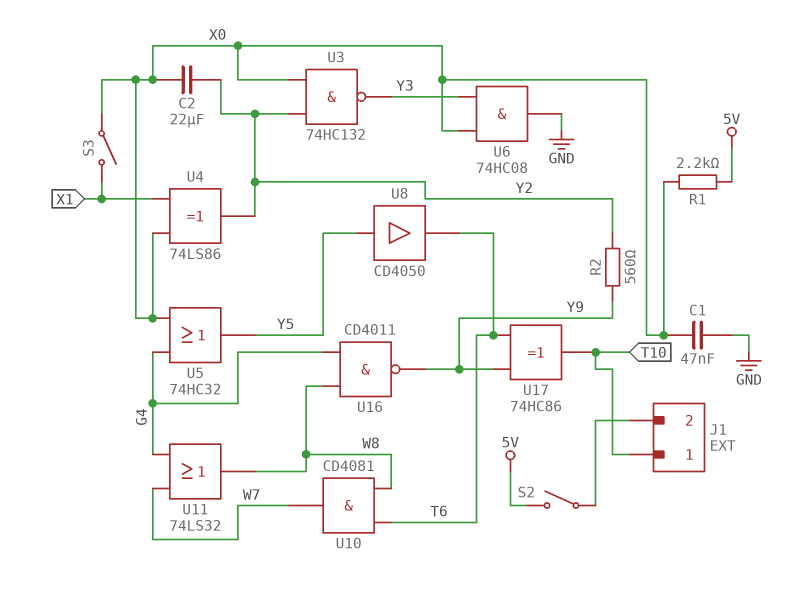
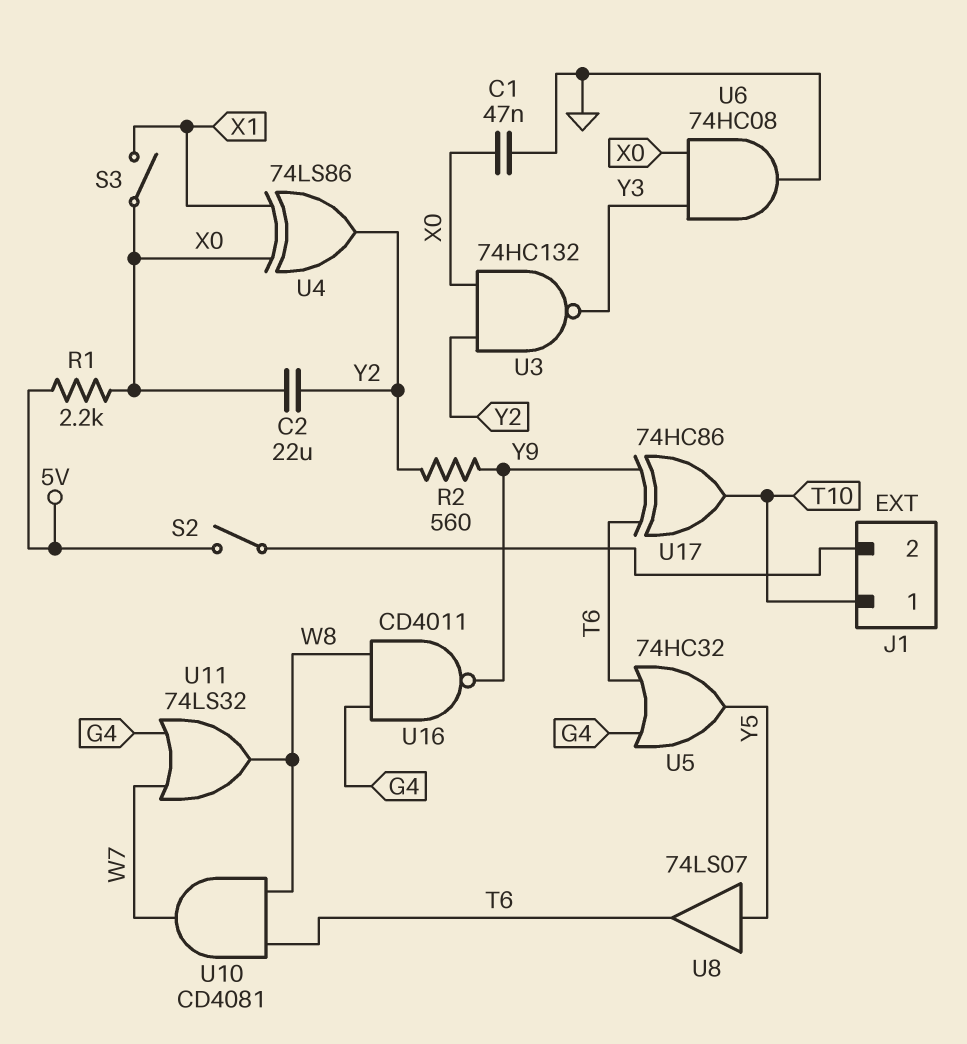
U5: OR 74HC32 (in G4, in X0, out Y5) -> OR 74HC32 (in G4, in T6, out Y5)
U8: buffer CD4050 (in Y5, out T6) -> buffer 74LS07 (in Y5, out T6)

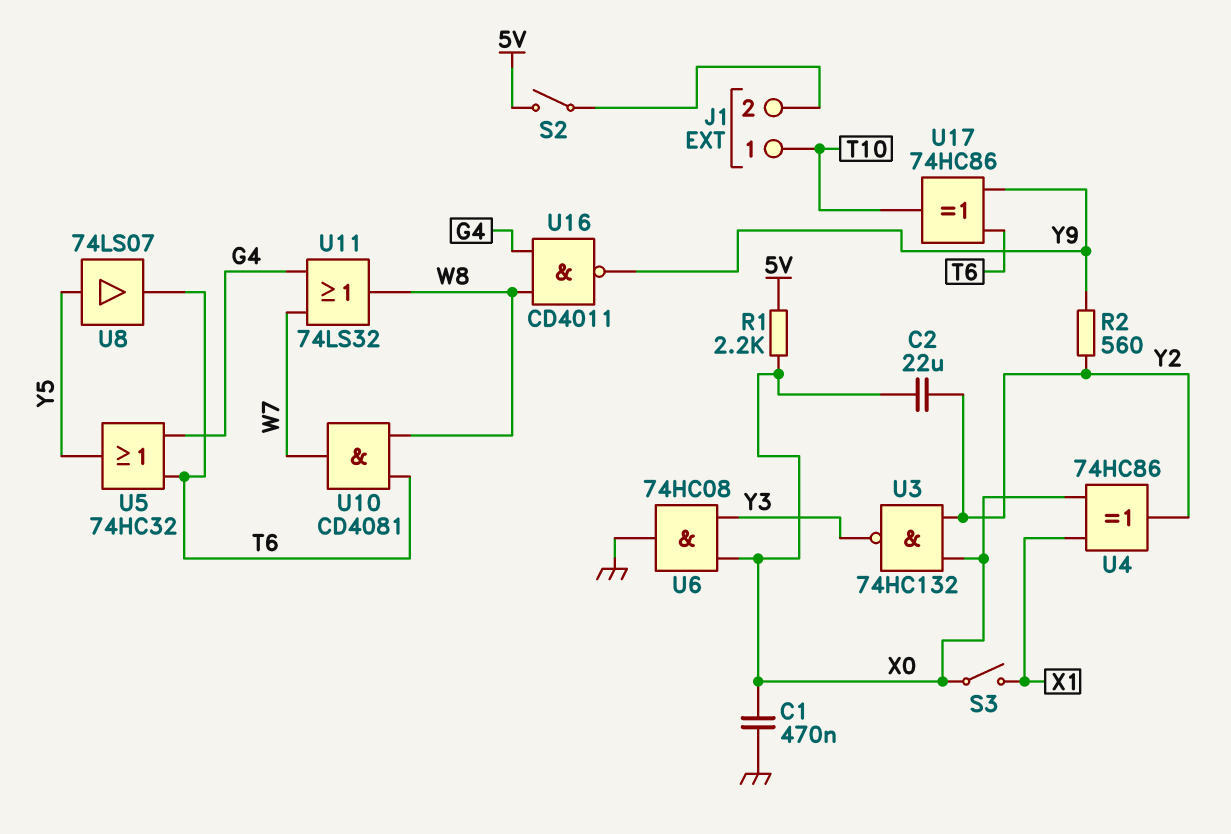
C1: 47nF (GND, X0) -> 470nF (GND, X0)
U4: XOR 74LS86 (in X0, in X1, out Y2) -> XOR 74HC86 (in X0, in X1, out Y2)

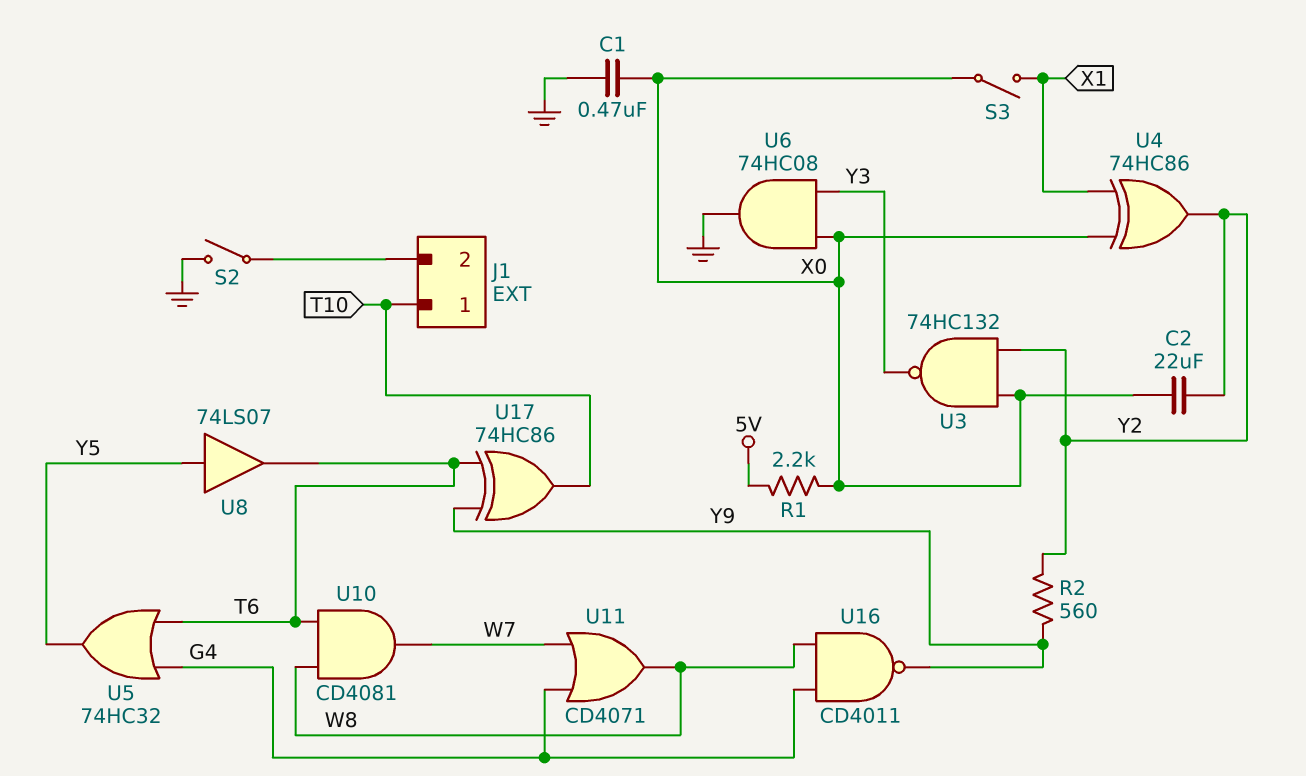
S2: switch (5V, J1/2) -> switch (GND, J1/2)
U11: OR 74LS32 (in G4, in W7, out W8) -> OR CD4071 (in G4, in W7, out W8)

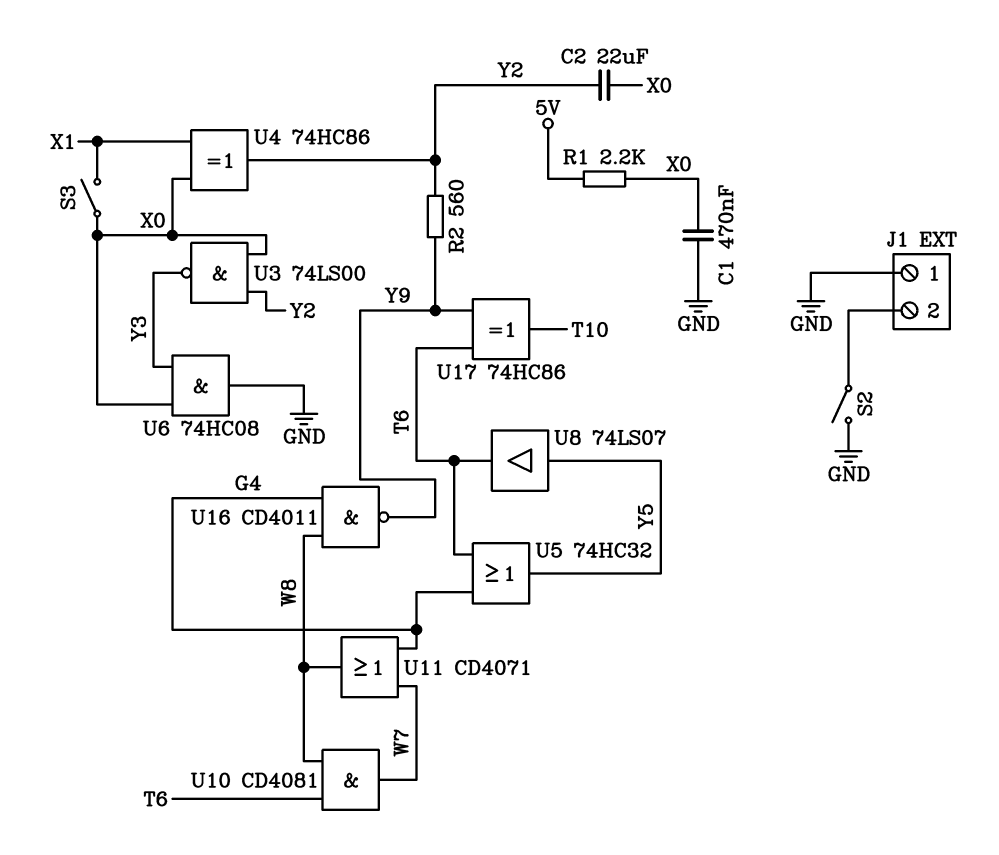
J1 pin 1: T10 -> GND
U3: NAND 74HC132 (in X0, in Y2, out Y3) -> NAND 74LS00 (in X0, in Y2, out Y3)

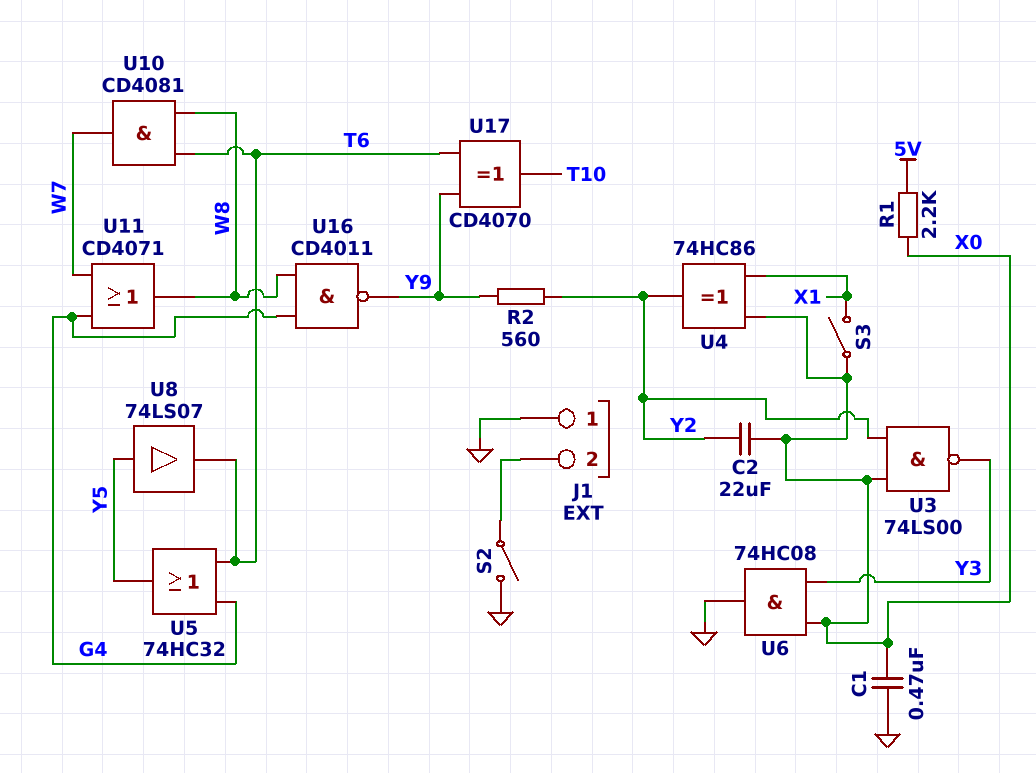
U17: XOR 74HC86 (in T6, in Y9, out T10) -> XOR CD4070 (in T6, in Y9, out T10)

